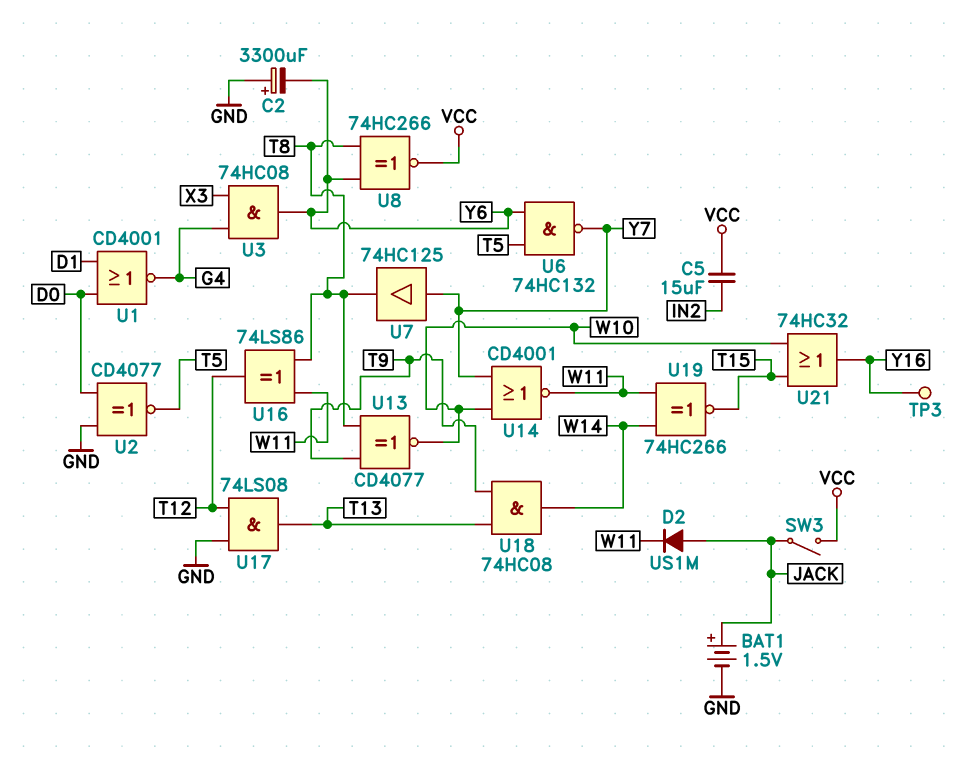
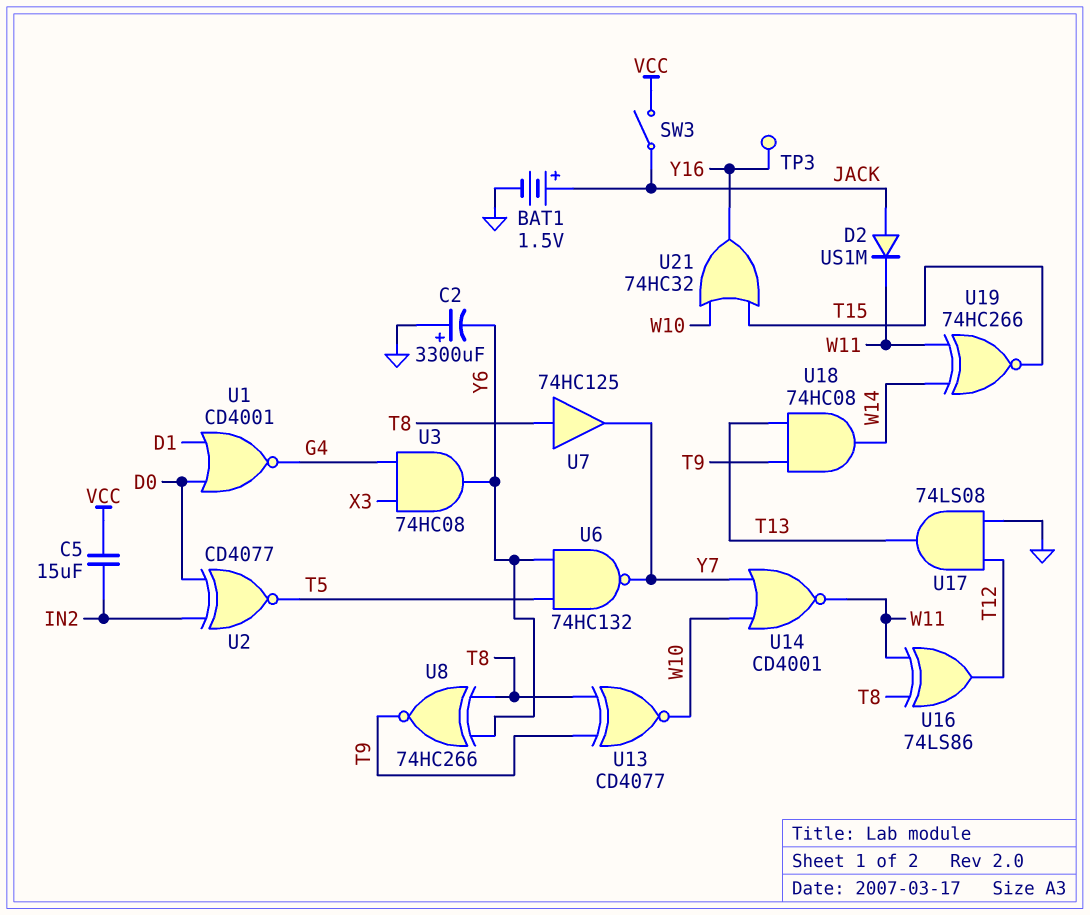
U2: XNOR CD4077 (in D0, in GND, out T5) -> XNOR CD4077 (in D0, in IN2, out T5)
U7: buffer 74HC125 (in Y7, out T8) -> buffer 74HC125 (in T8, out Y7)
U8: XNOR 74HC266 (in T8, in Y6, out VCC) -> XNOR 74HC266 (in T8, in Y6, out T9)

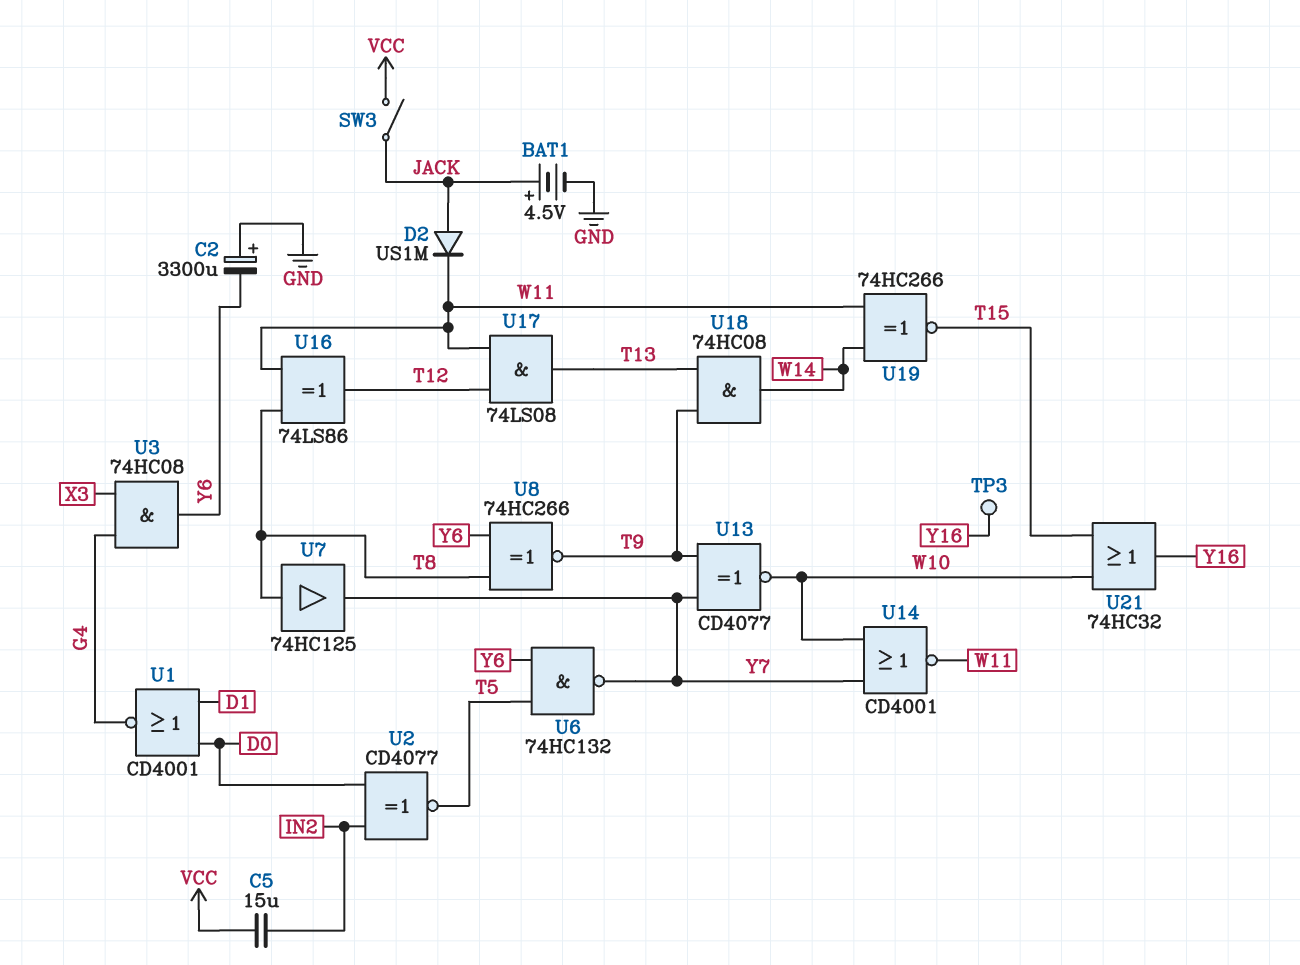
BAT1: 1.5V (plus JACK, minus GND) -> 4.5V (plus JACK, minus GND)
U13: XNOR CD4077 (in T8, in T9, out W10) -> XNOR CD4077 (in T9, in Y7, out W10)
U17: AND 74LS08 (in GND, in T12, out T13) -> AND 74LS08 (in T12, in W11, out T13)

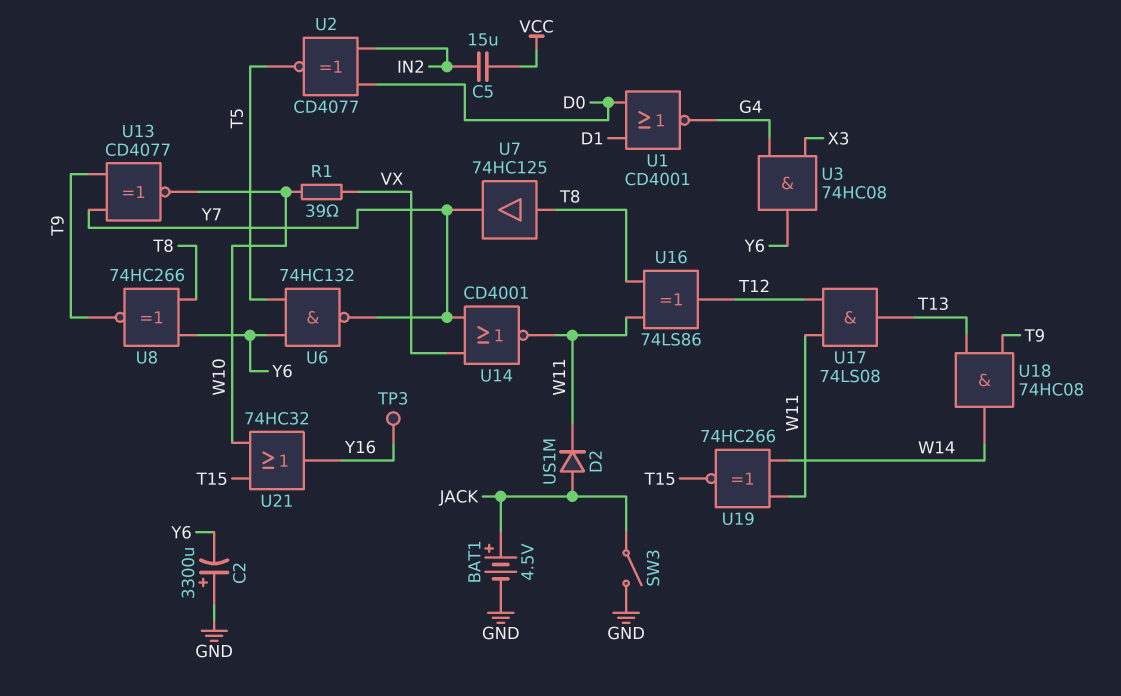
R1: none -> 39 (VX, W10)
SW3: switch (JACK, VCC) -> switch (GND, JACK)
U14: NOR CD4001 (in W10, in Y7, out W11) -> NOR CD4001 (in VX, in Y7, out W11)

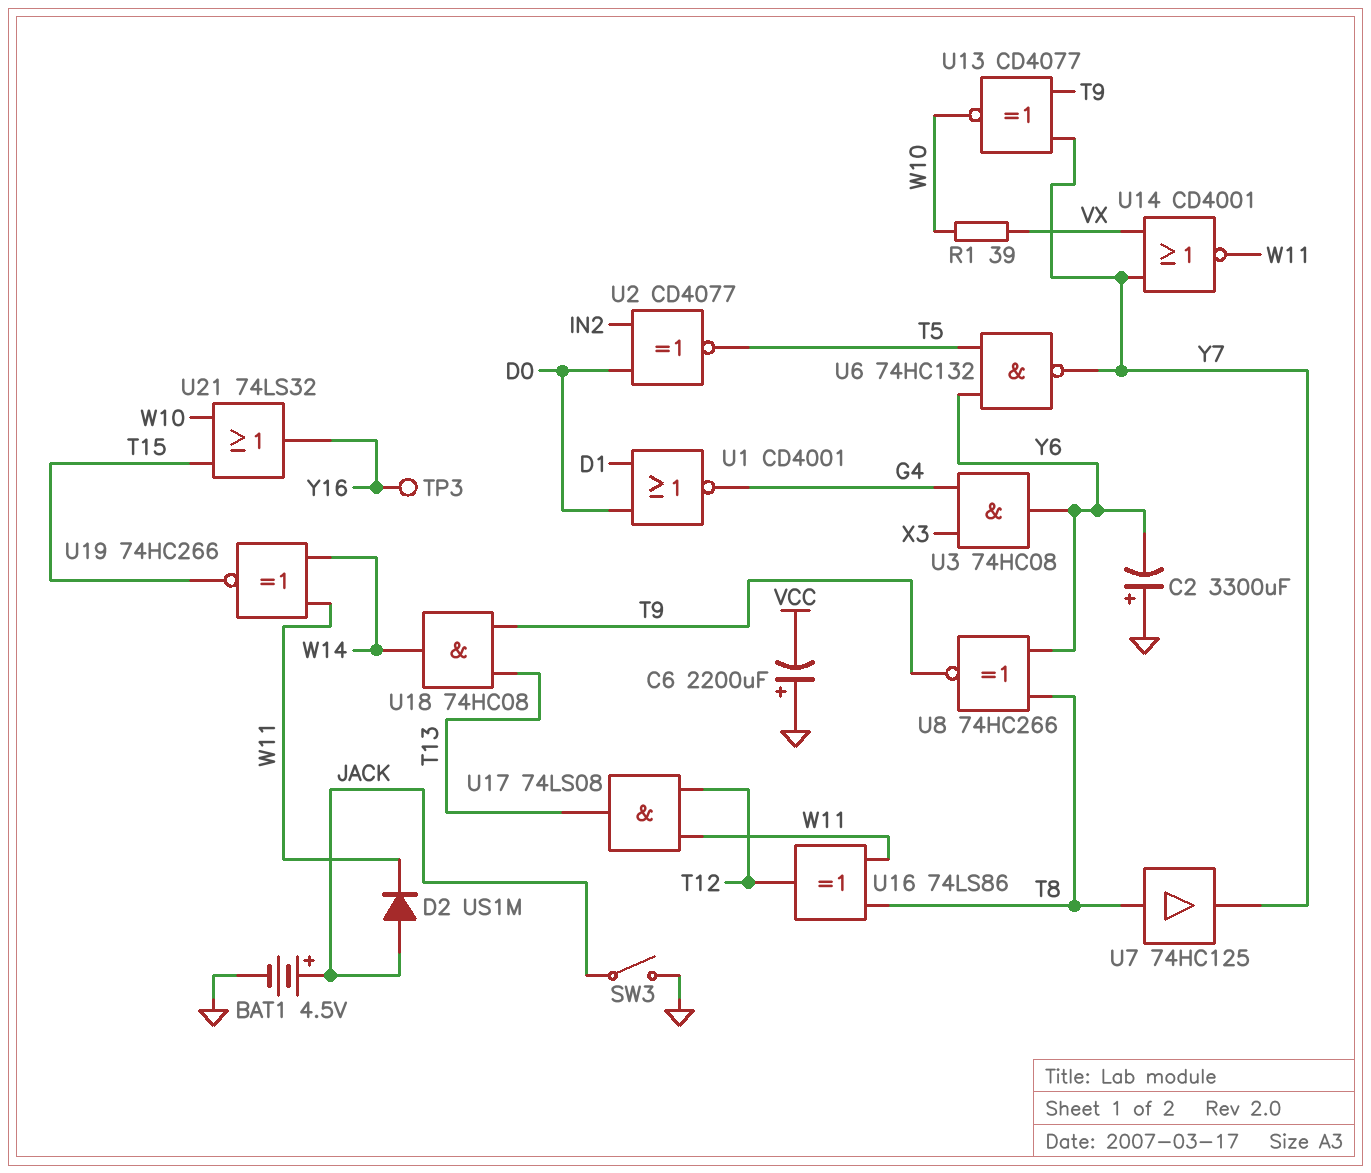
C5: 15uF (IN2, VCC) -> none
C6: none -> 2200uF (plus GND, minus VCC)
U21: OR 74HC32 (in T15, in W10, out Y16) -> OR 74LS32 (in T15, in W10, out Y16)

